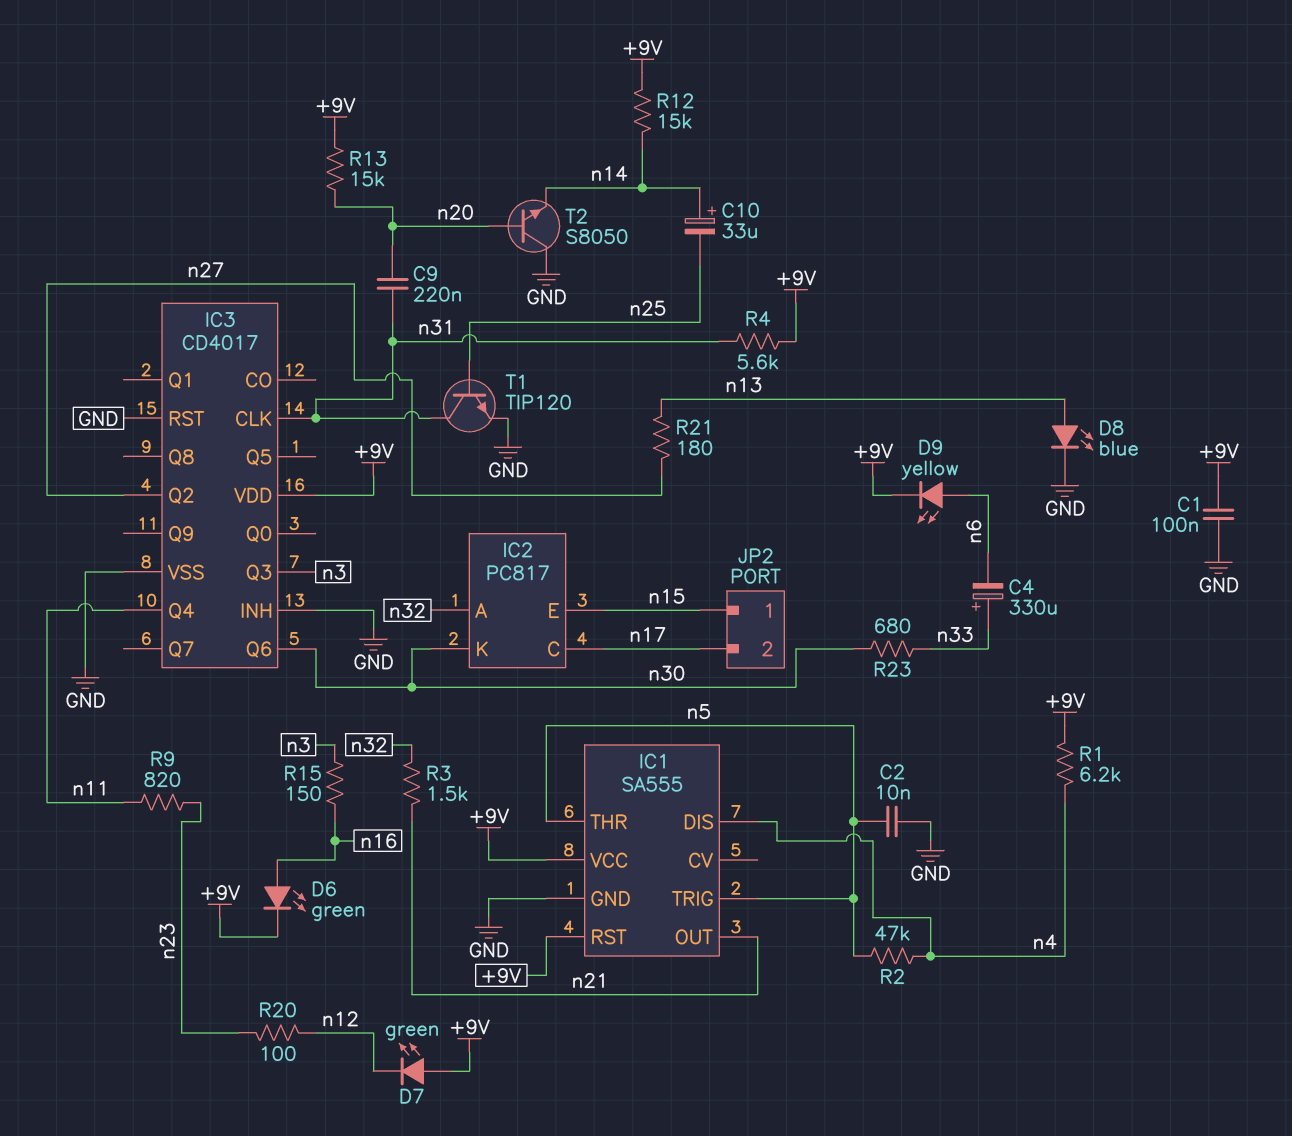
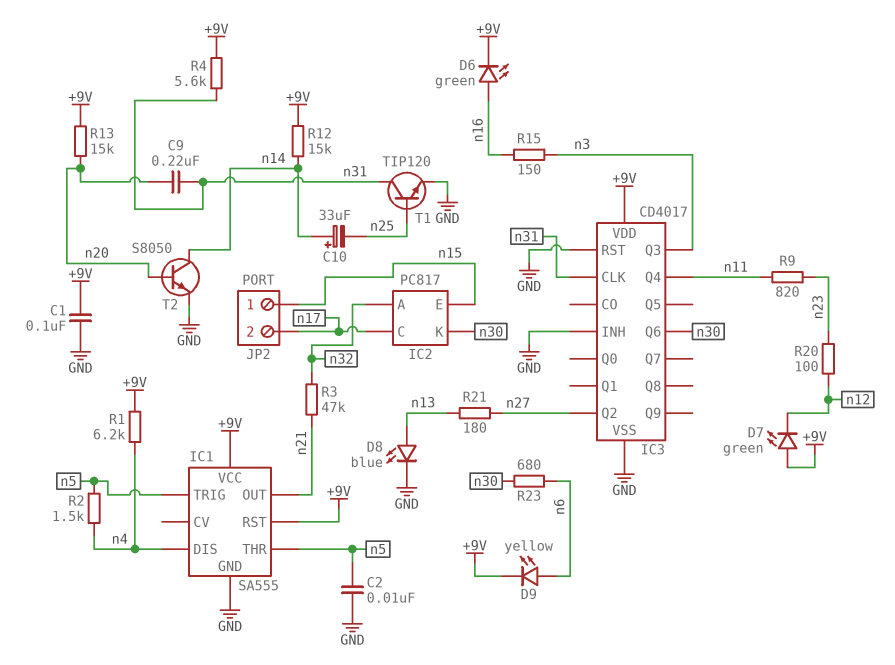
C4: 330uF (plus n33, minus n6) -> none
R2: 47k (n4, n5) -> 1.5k (n4, n5)
R3: 1.5k (n21, n32) -> 47k (n21, n32)
R23: 680 (n30, n33) -> 680 (n6, n30)
T2: NPN S8050 (B n20, C GND, E n14) -> NPN S8050 (B n20, C n14, E GND)

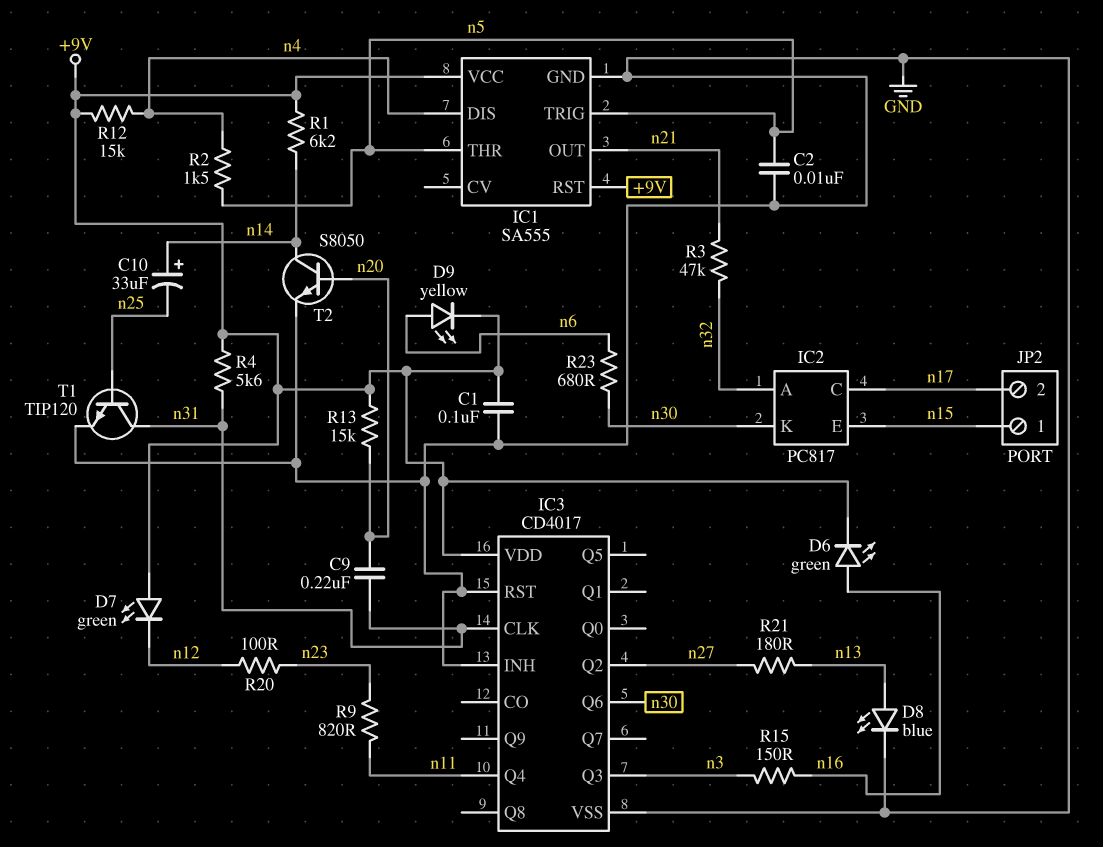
R1: 6.2k (+9V, n4) -> 6.2k (+9V, n14)
R12: 15k (+9V, n14) -> 15k (+9V, n4)

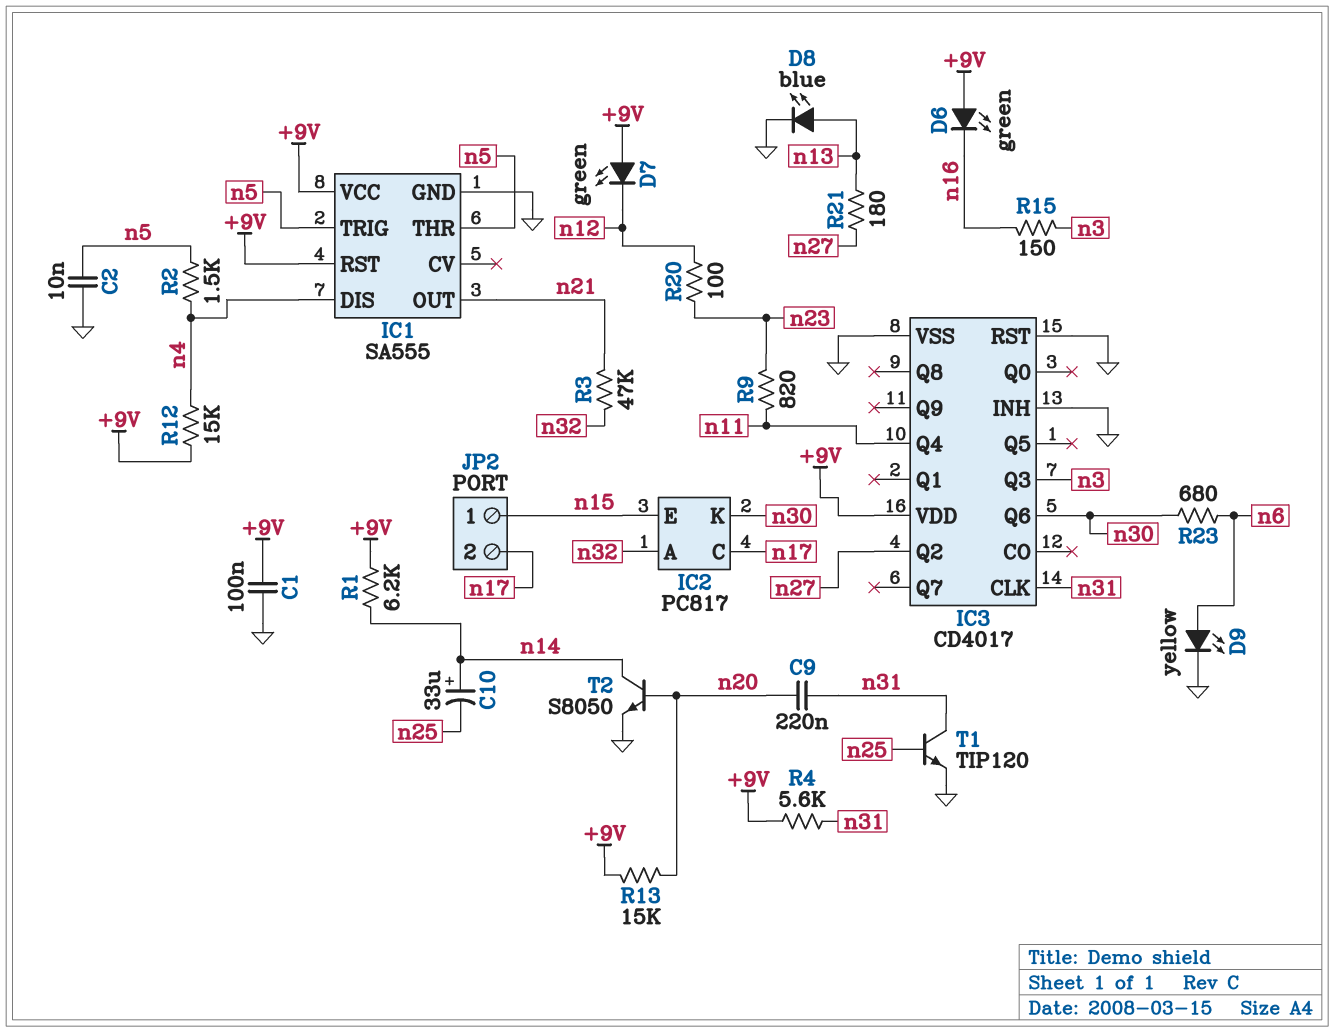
D6: LED green (A n16, K +9V) -> LED green (A +9V, K n16)
D9: LED yellow (A n6, K +9V) -> LED yellow (A n6, K GND)

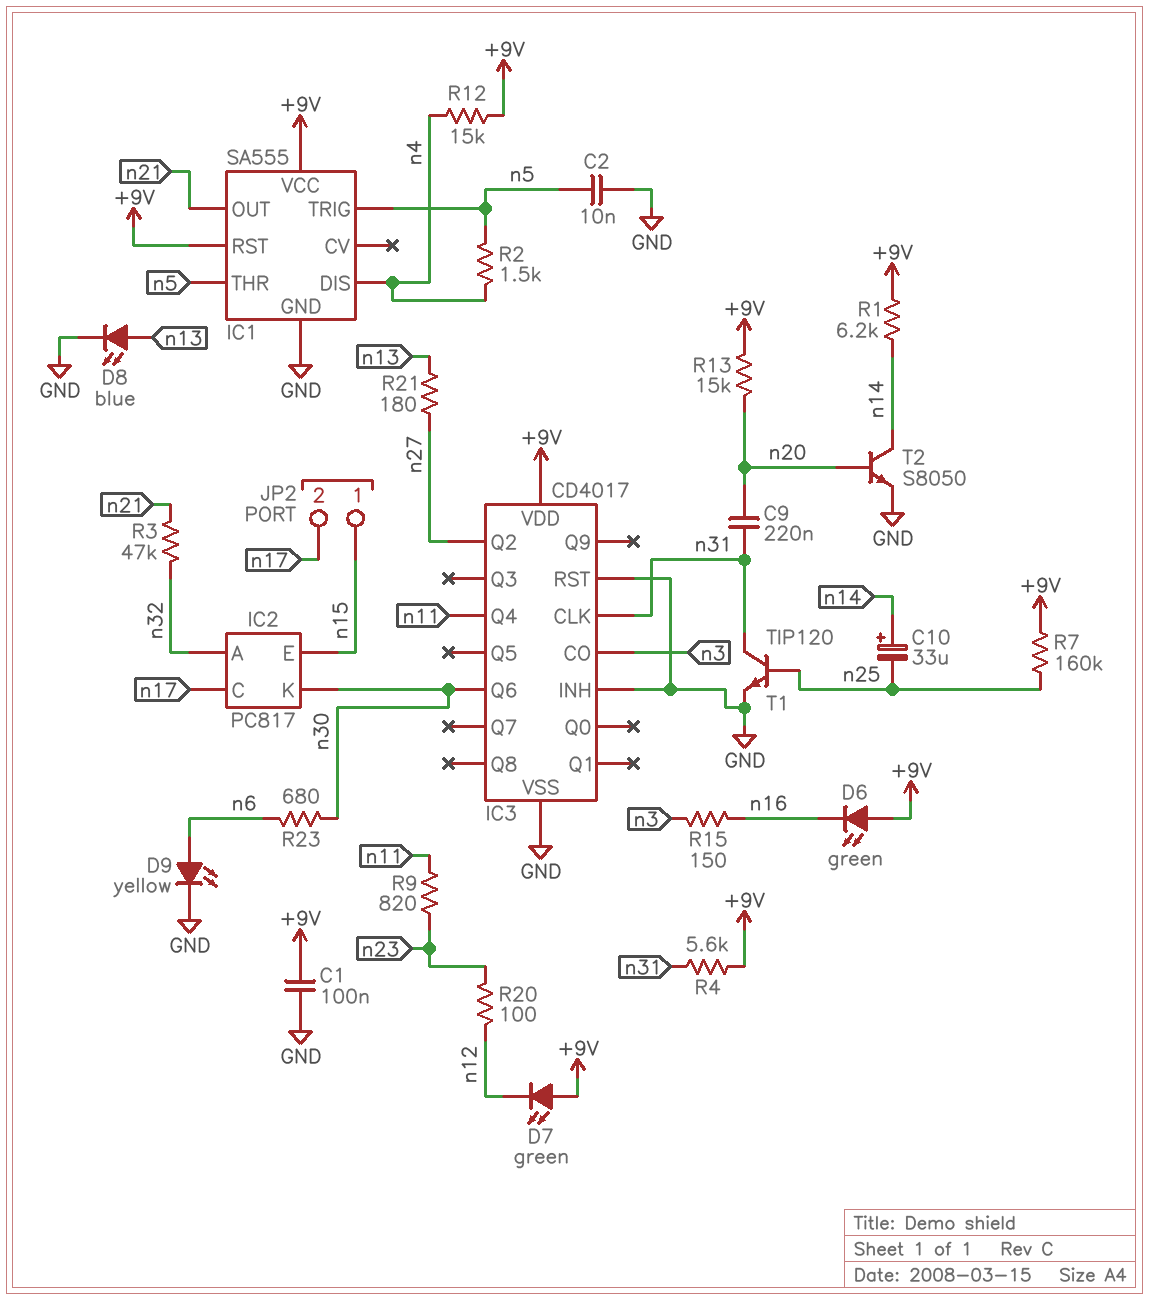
IC3 pin CO: none -> n3
IC3 pin Q3: n3 -> none
R7: none -> 160k (+9V, n25)

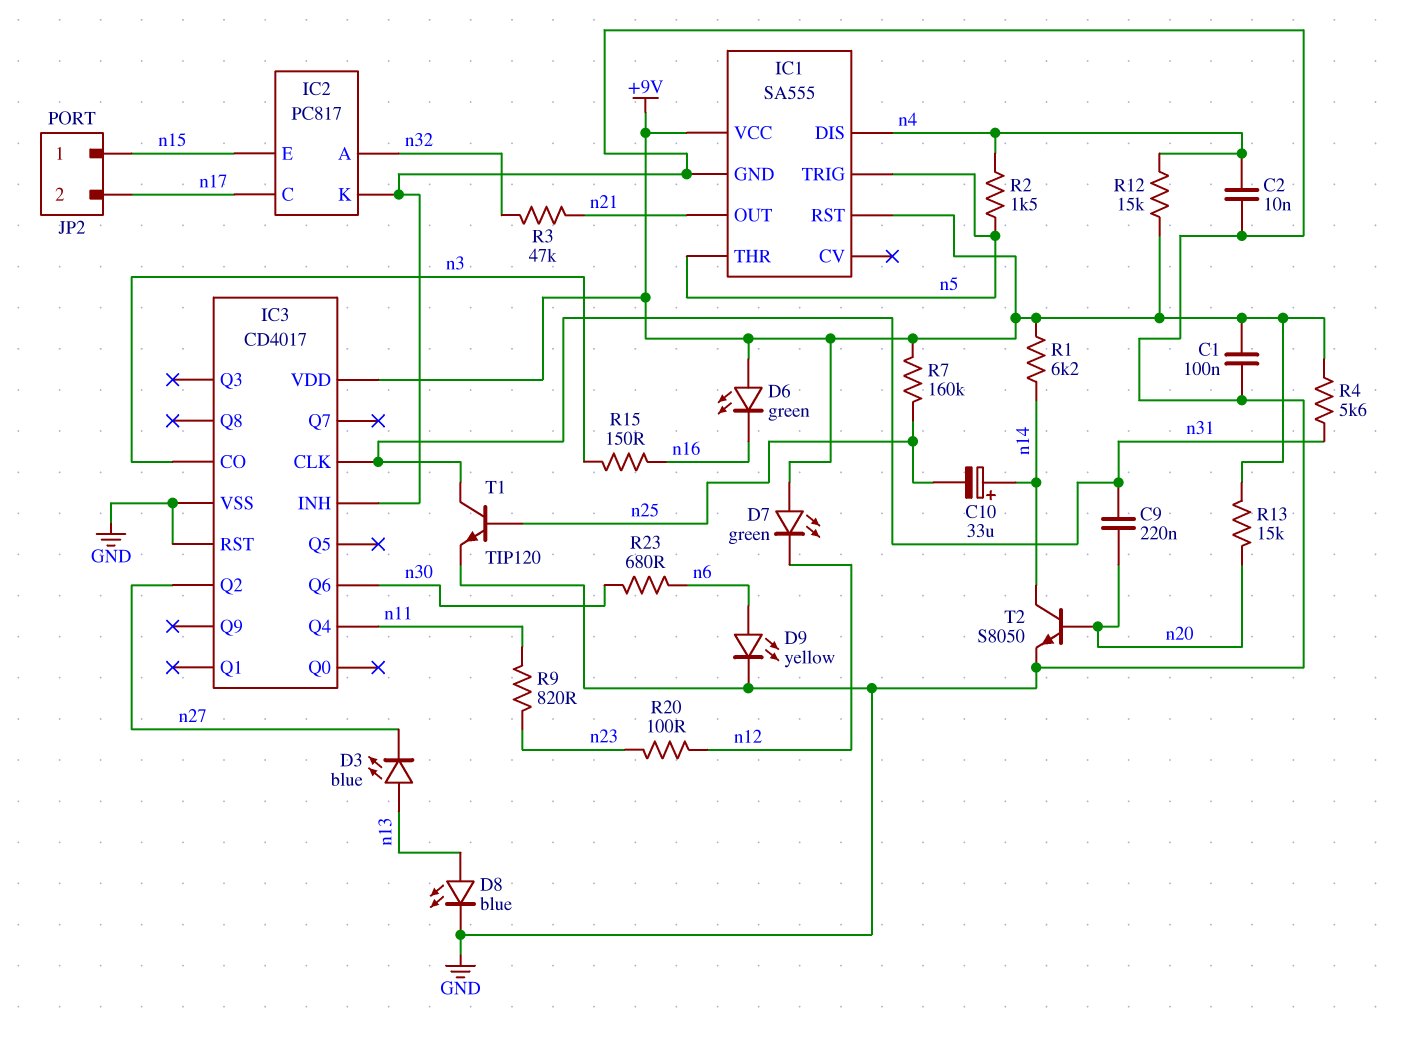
C2: 10nF (GND, n5) -> 10nF (GND, n4)
D3: none -> LED blue (A n13, K n27)
IC2 pin K: n30 -> GND
R21: 180 (n13, n27) -> none

